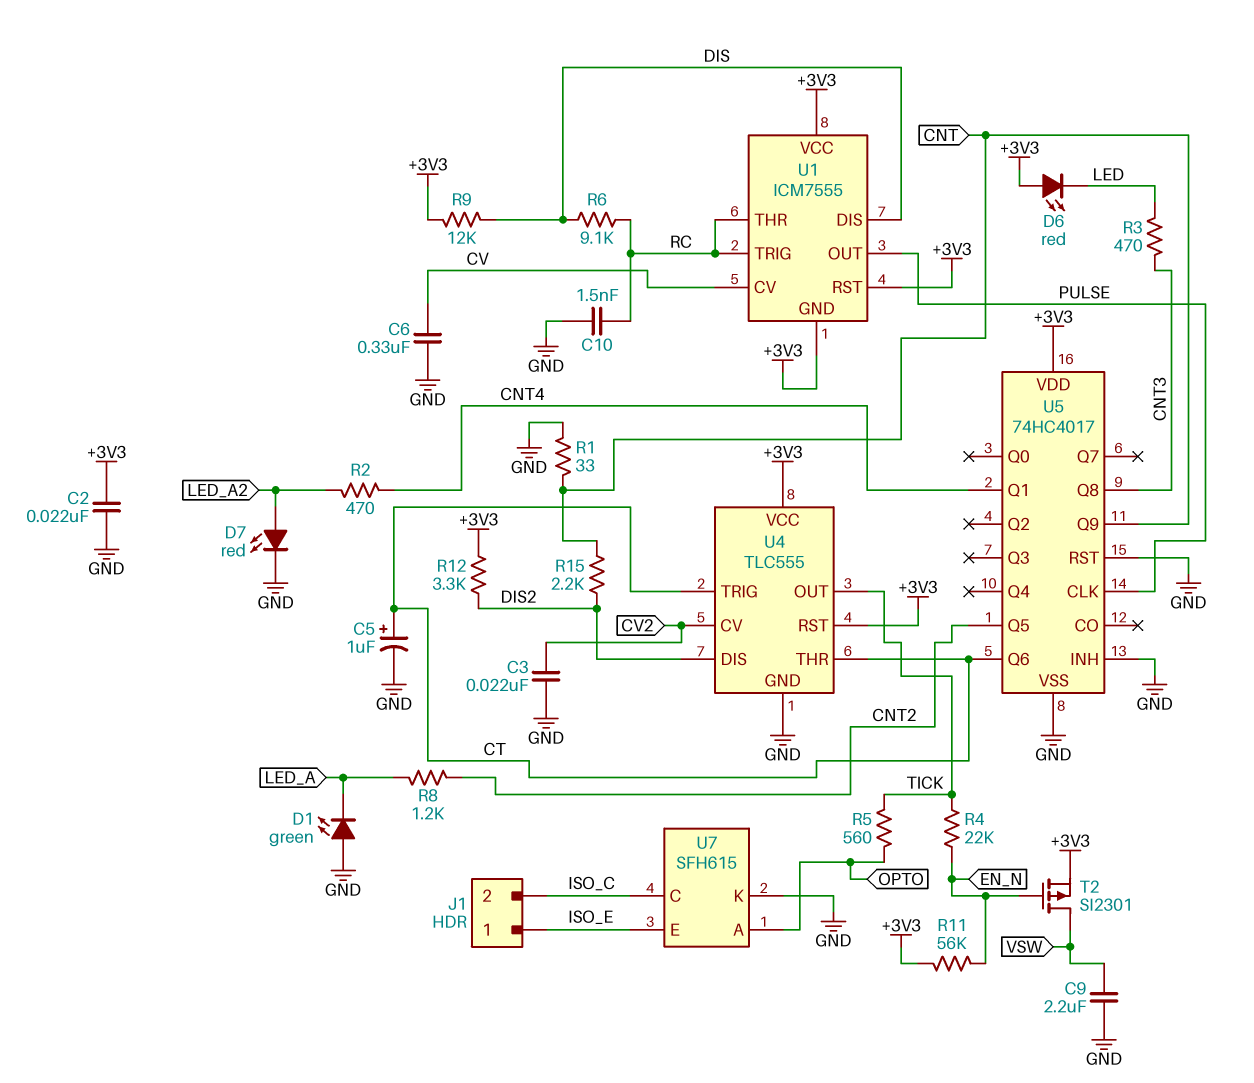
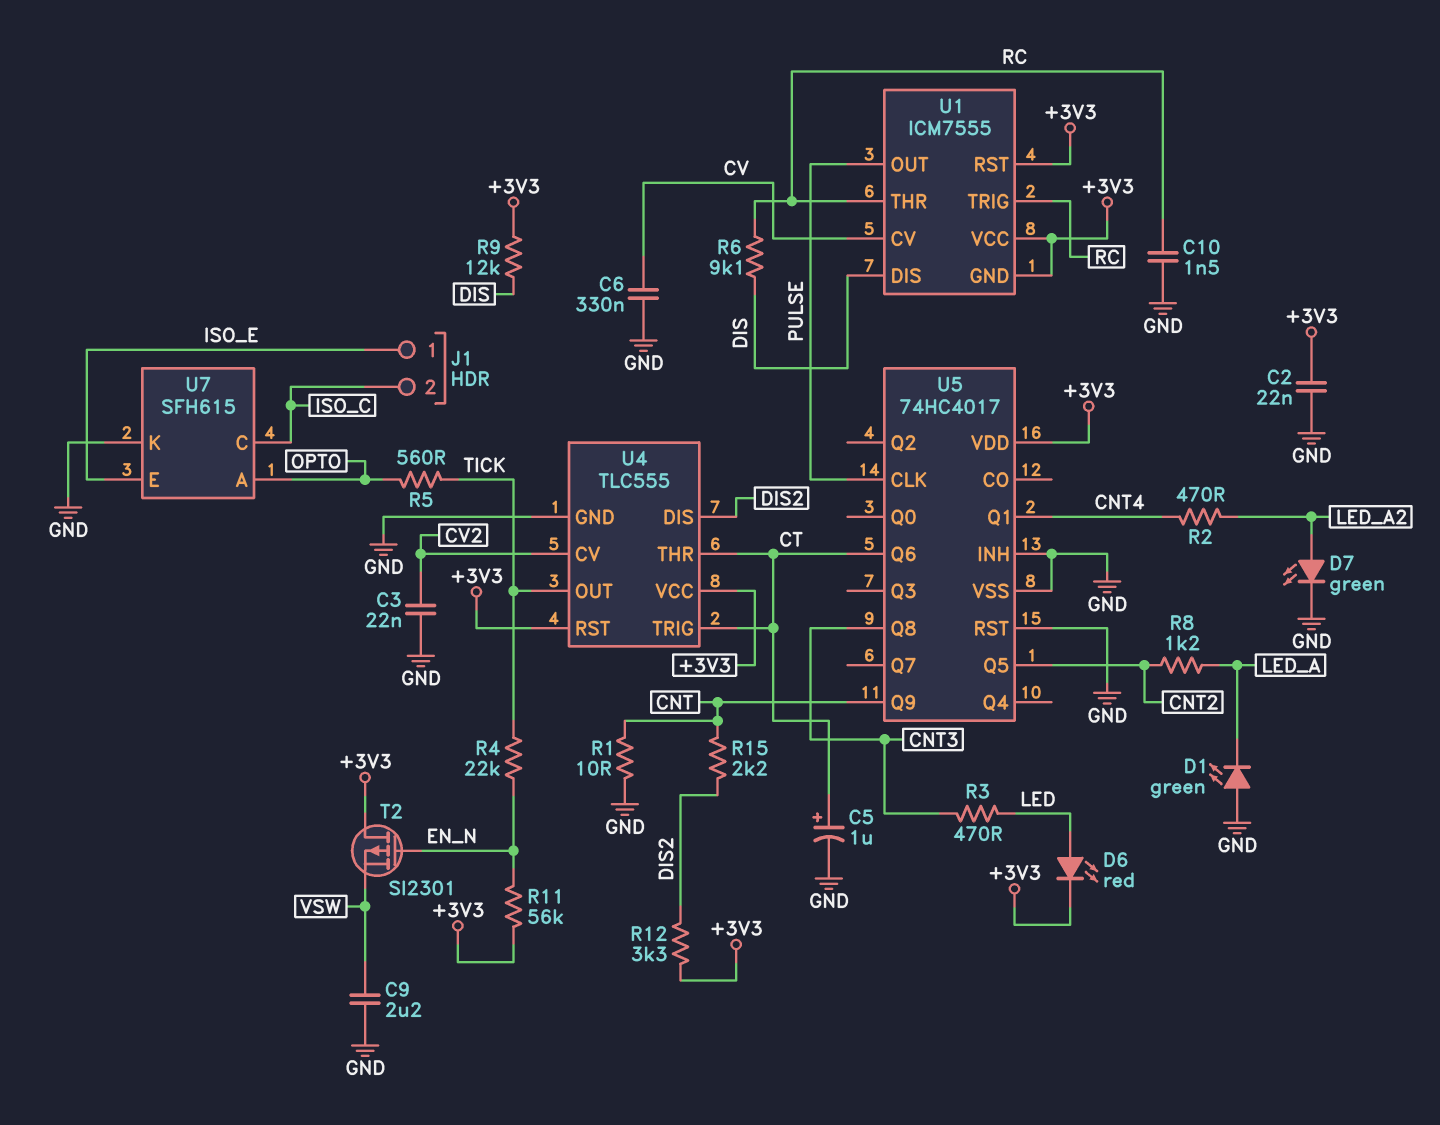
D6: LED red (A +3V3, K LED) -> LED red (A LED, K +3V3)
D7: LED red (A LED_A2, K GND) -> LED green (A LED_A2, K GND)
R1: 33 (CNT, GND) -> 10 (CNT, GND)
T2: PMOS SI2301 (G EN_N, D VSW, S +3V3) -> PMOS SI2301 (G EN_N, D +3V3, S VSW)

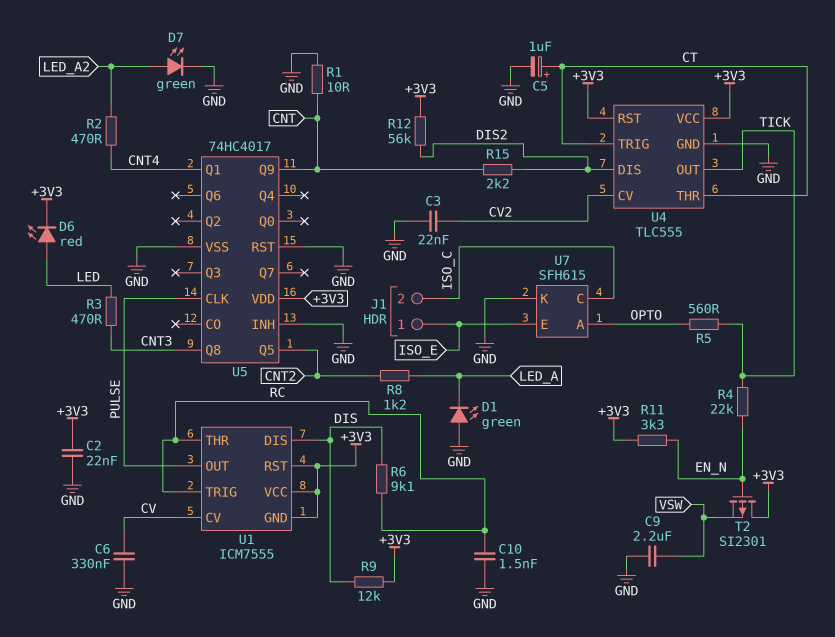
R11: 56k (+3V3, EN_N) -> 3.3k (+3V3, EN_N)
R12: 3.3k (+3V3, DIS2) -> 56k (+3V3, DIS2)
U5 pin Q6: CT -> none

